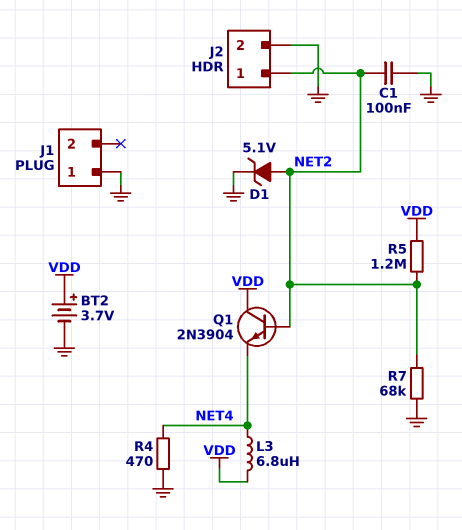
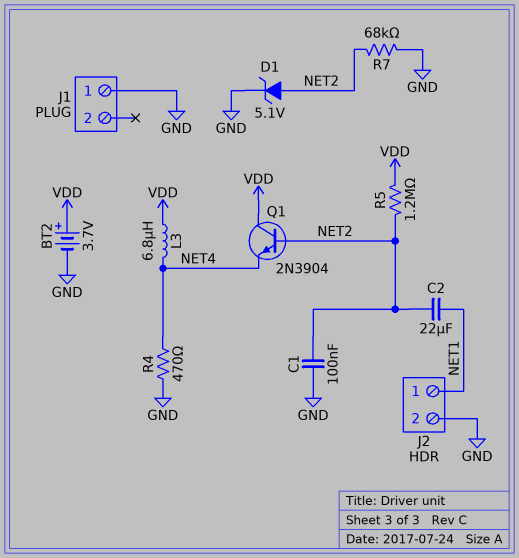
C2: none -> 22uF (NET1, NET2)
J2 pin 1: NET2 -> NET1

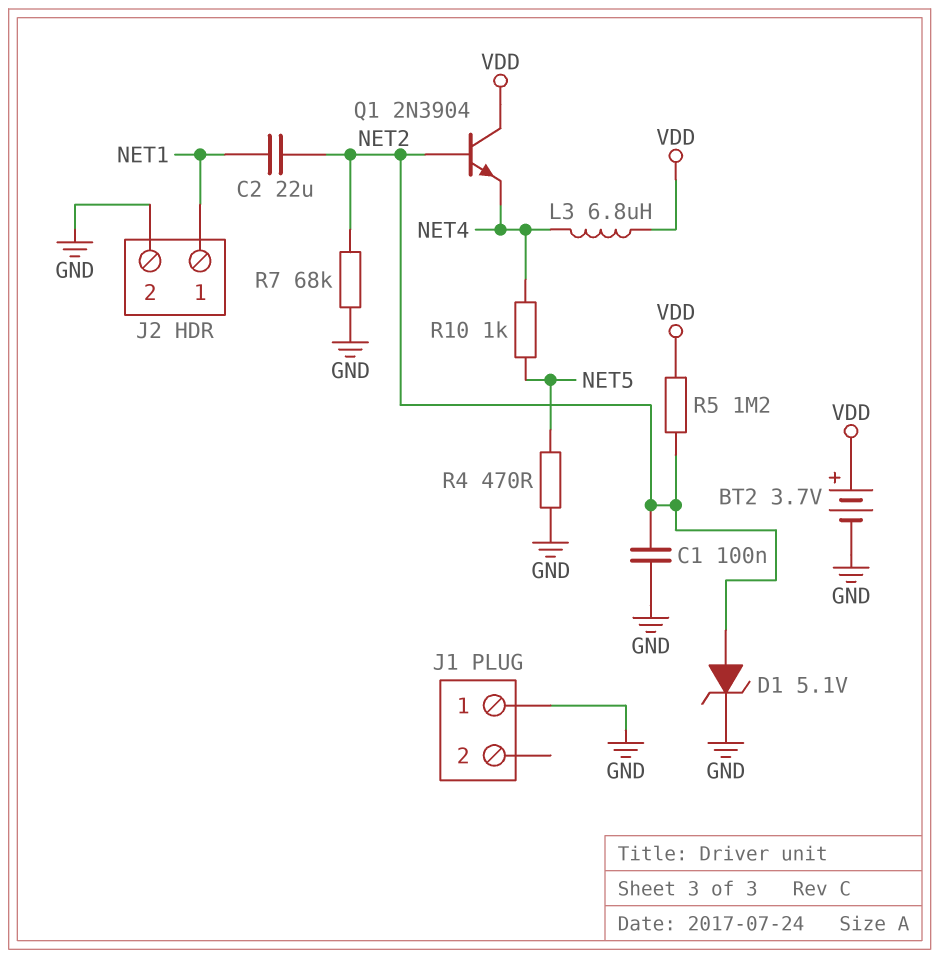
R4: 470 (GND, NET4) -> 470 (GND, NET5)
R10: none -> 1k (NET4, NET5)

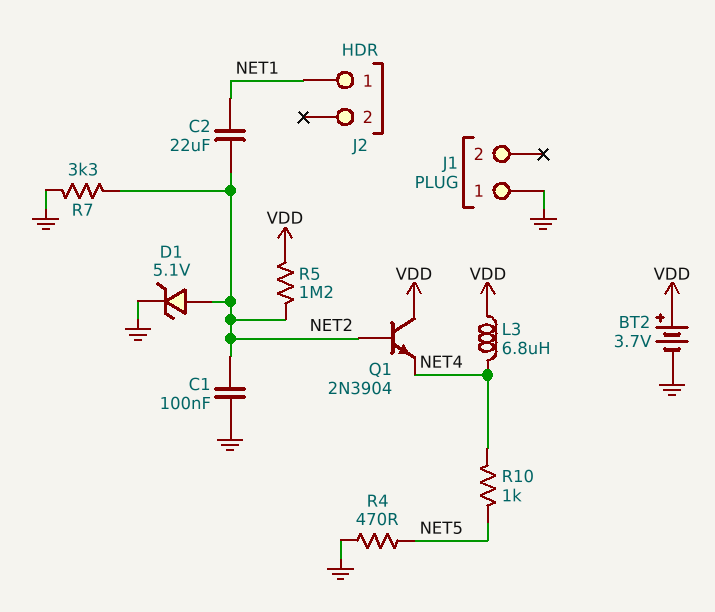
J2 pin 2: GND -> none
R7: 68k (GND, NET2) -> 3.3k (GND, NET2)

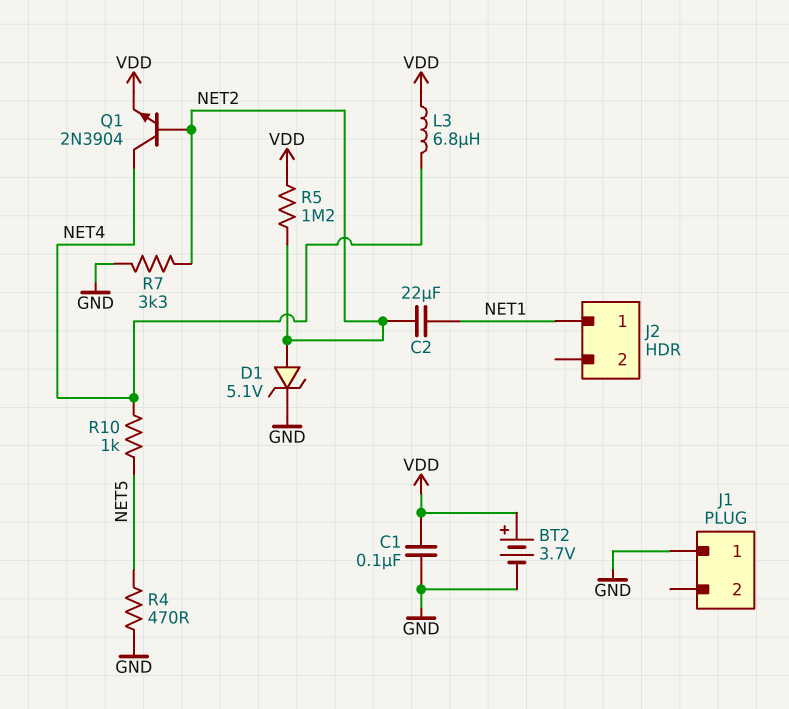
C1: 100nF (GND, NET2) -> 100nF (GND, VDD)
Q1: NPN 2N3904 (B NET2, C VDD, E NET4) -> NPN 2N3904 (B NET2, C NET4, E VDD)

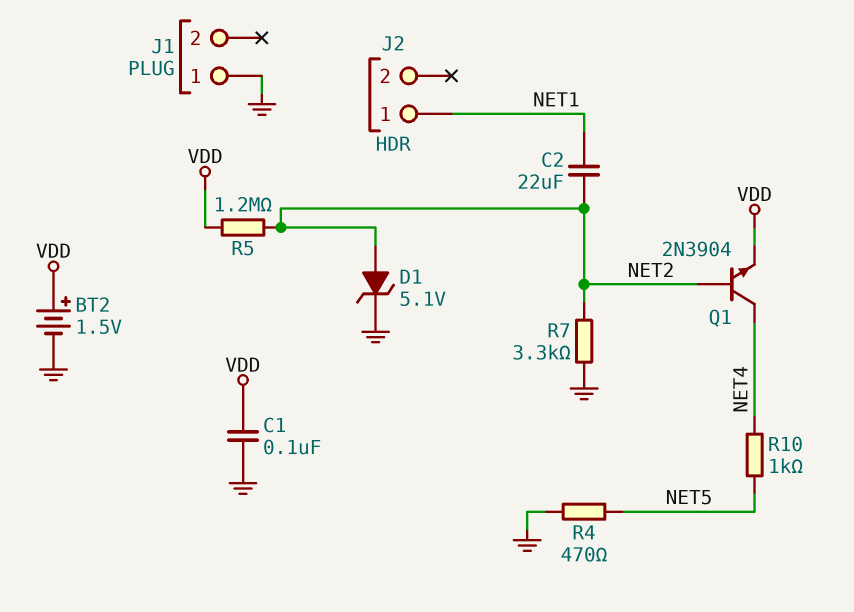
BT2: 3.7V (plus VDD, minus GND) -> 1.5V (plus VDD, minus GND)
L3: 6.8uH (NET4, VDD) -> none

